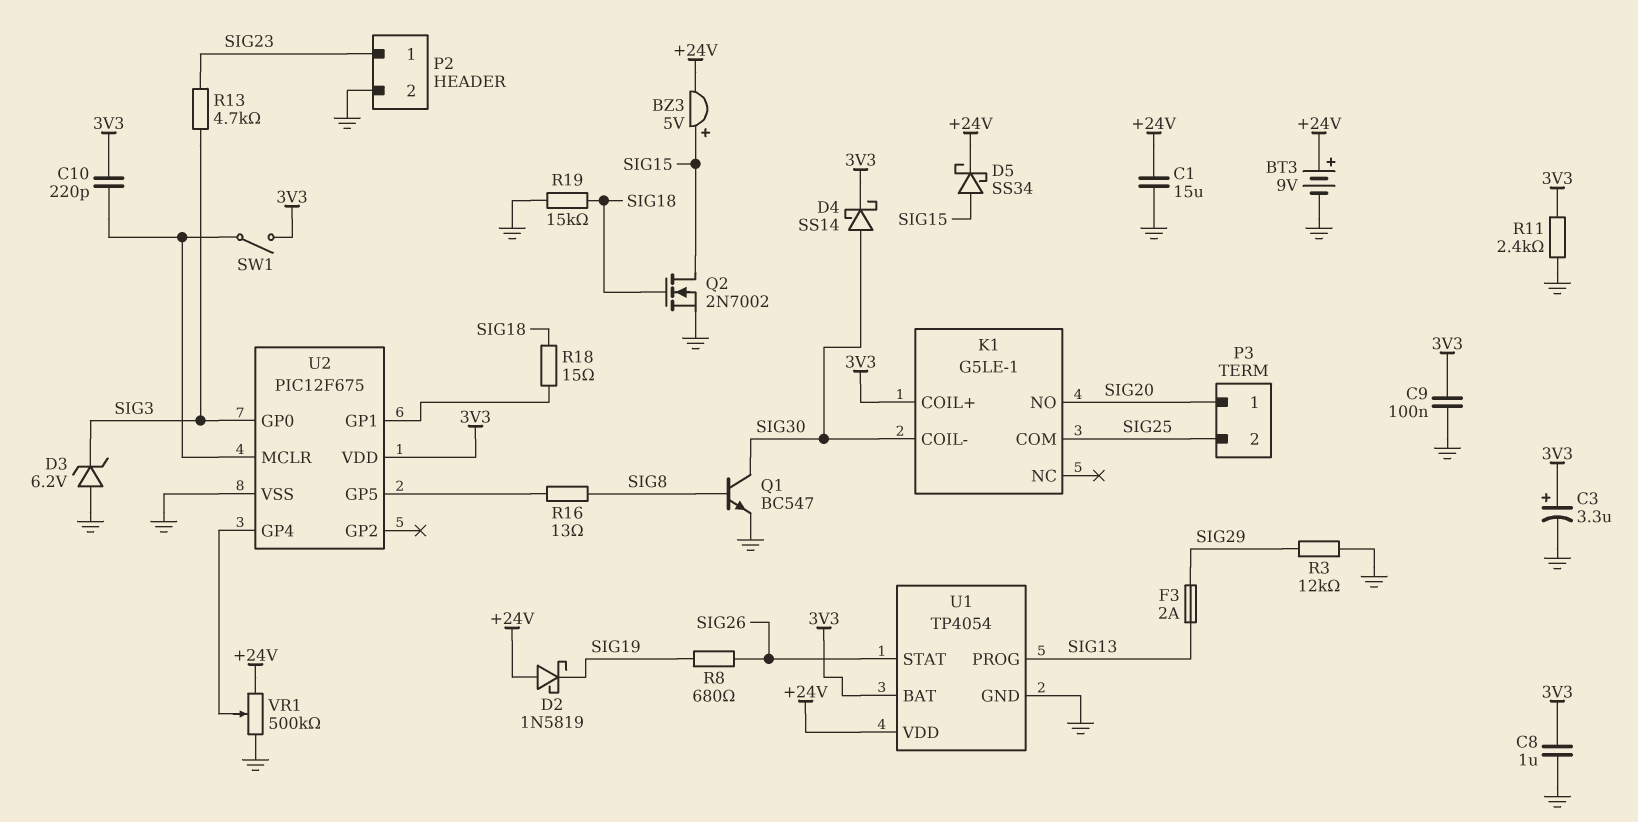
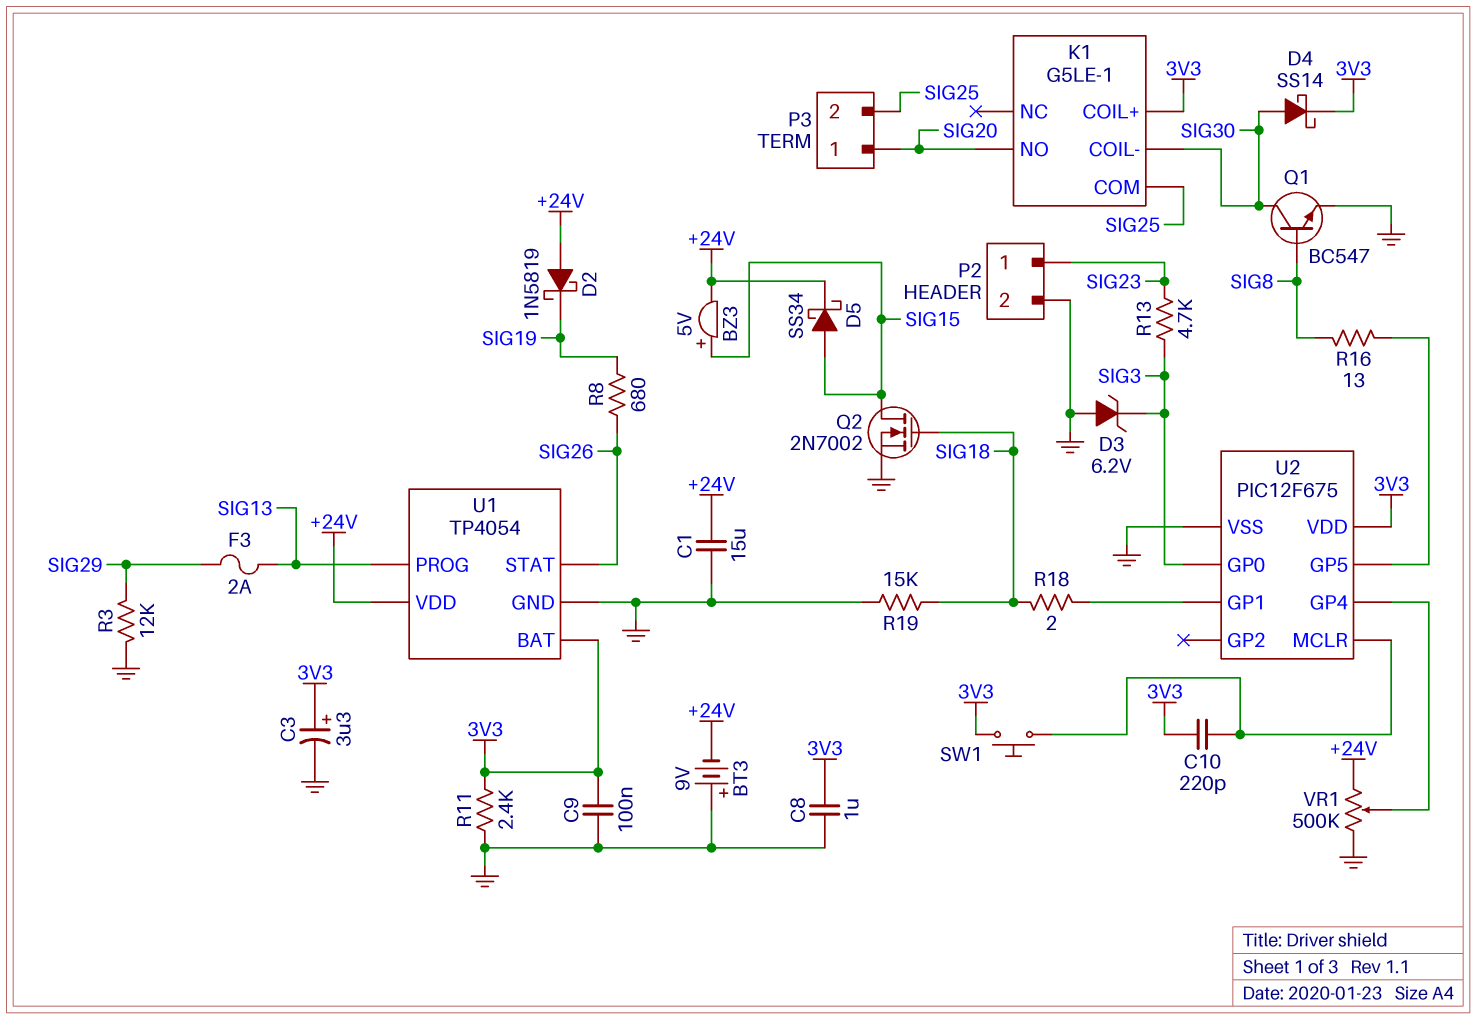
BT3: 9V (plus +24V, minus GND) -> 9V (plus GND, minus +24V)
R18: 15 (SIG18, U2/GP1) -> 2 (SIG18, U2/GP1)
SW1: switch (3V3, U2/MCLR) -> button (3V3, U2/MCLR)

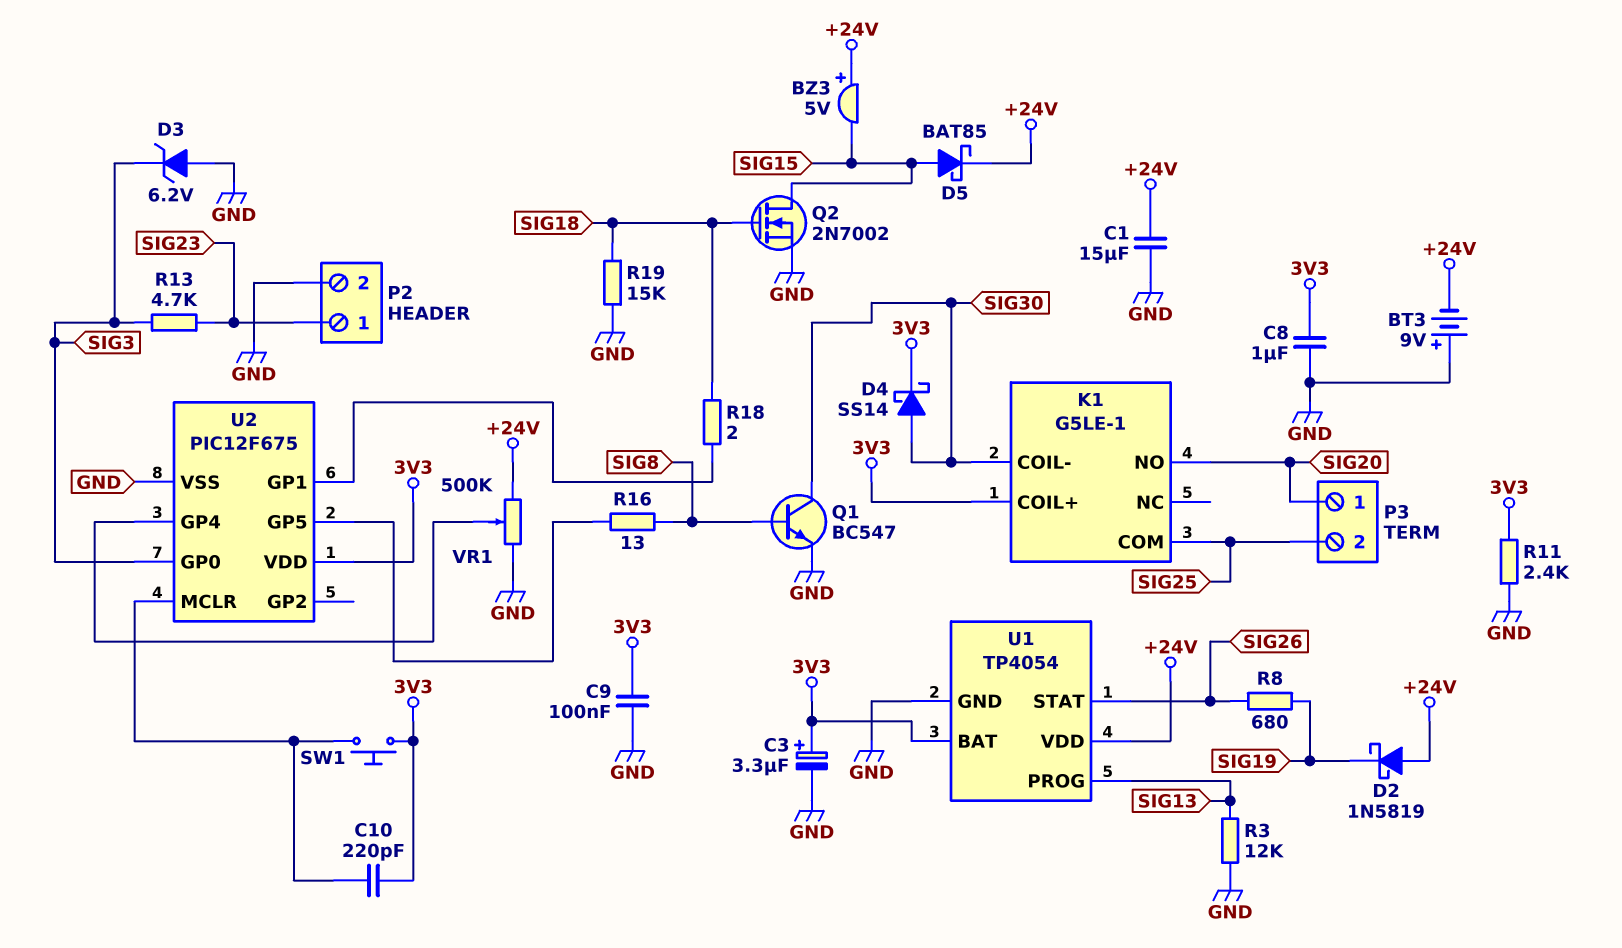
BZ3: buzzer 5V (plus SIG15, minus +24V) -> buzzer 5V (plus +24V, minus SIG15)
D5: schottky SS34 (A SIG15, K +24V) -> schottky BAT85 (A SIG15, K +24V)
F3: 2A (SIG13, SIG29) -> none
R3: 12k (GND, SIG29) -> 12k (GND, SIG13)

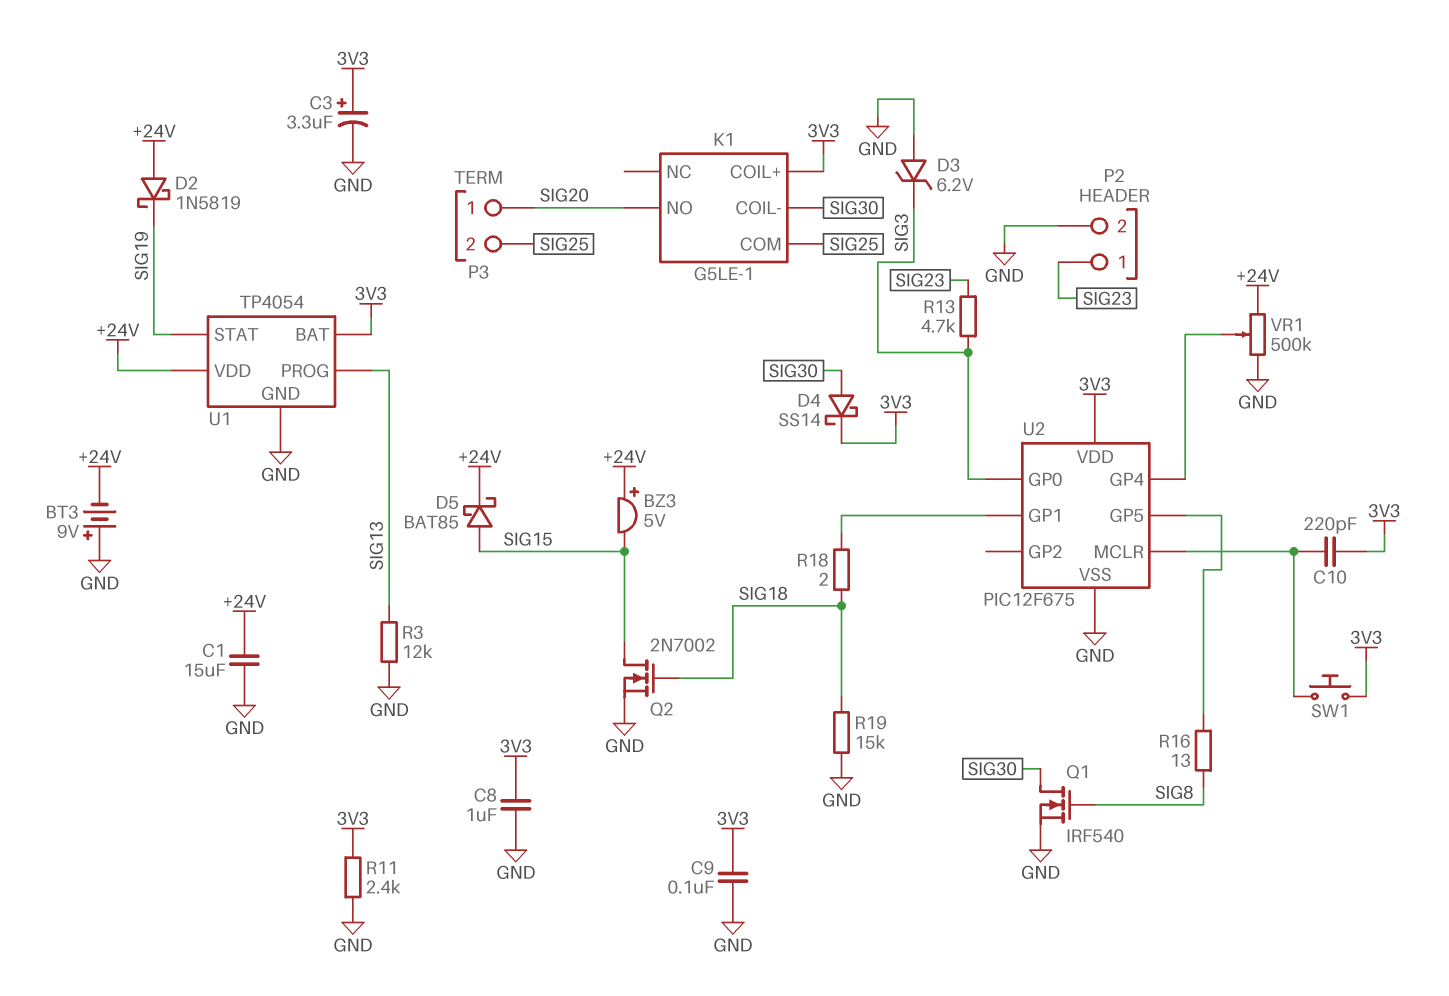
Q1: NPN BC547 (B SIG8, C SIG30, E GND) -> NMOS IRF540 (G SIG8, D SIG30, S GND)
R8: 680 (SIG19, SIG26) -> none
U1 pin STAT: SIG26 -> SIG19

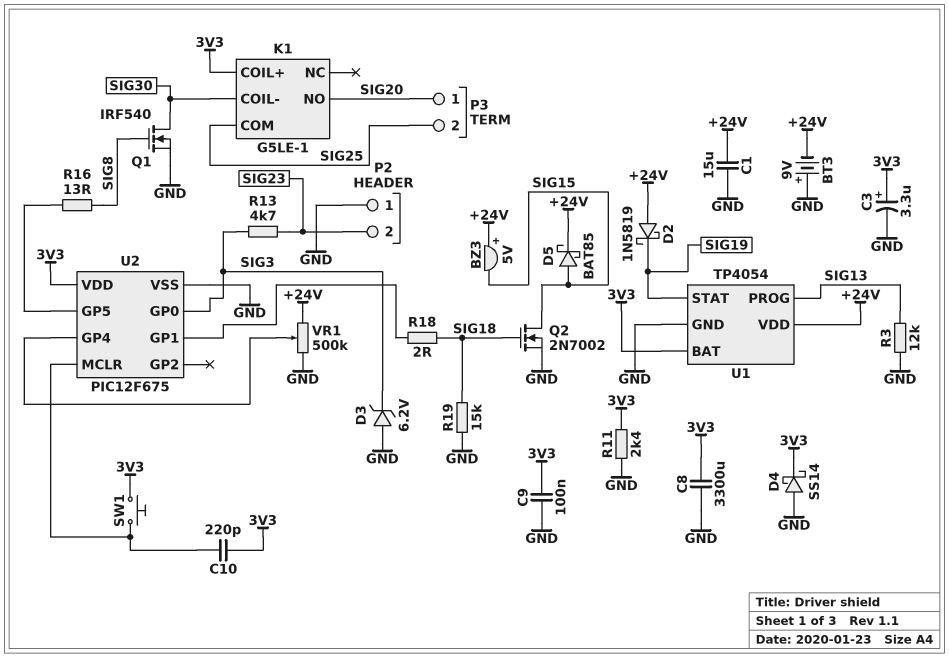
C8: 1uF (3V3, GND) -> 3300uF (3V3, GND)
D4: schottky SS14 (A SIG30, K 3V3) -> schottky SS14 (A GND, K 3V3)
P2 pin 1: SIG23 -> GND
P2 pin 2: GND -> SIG23

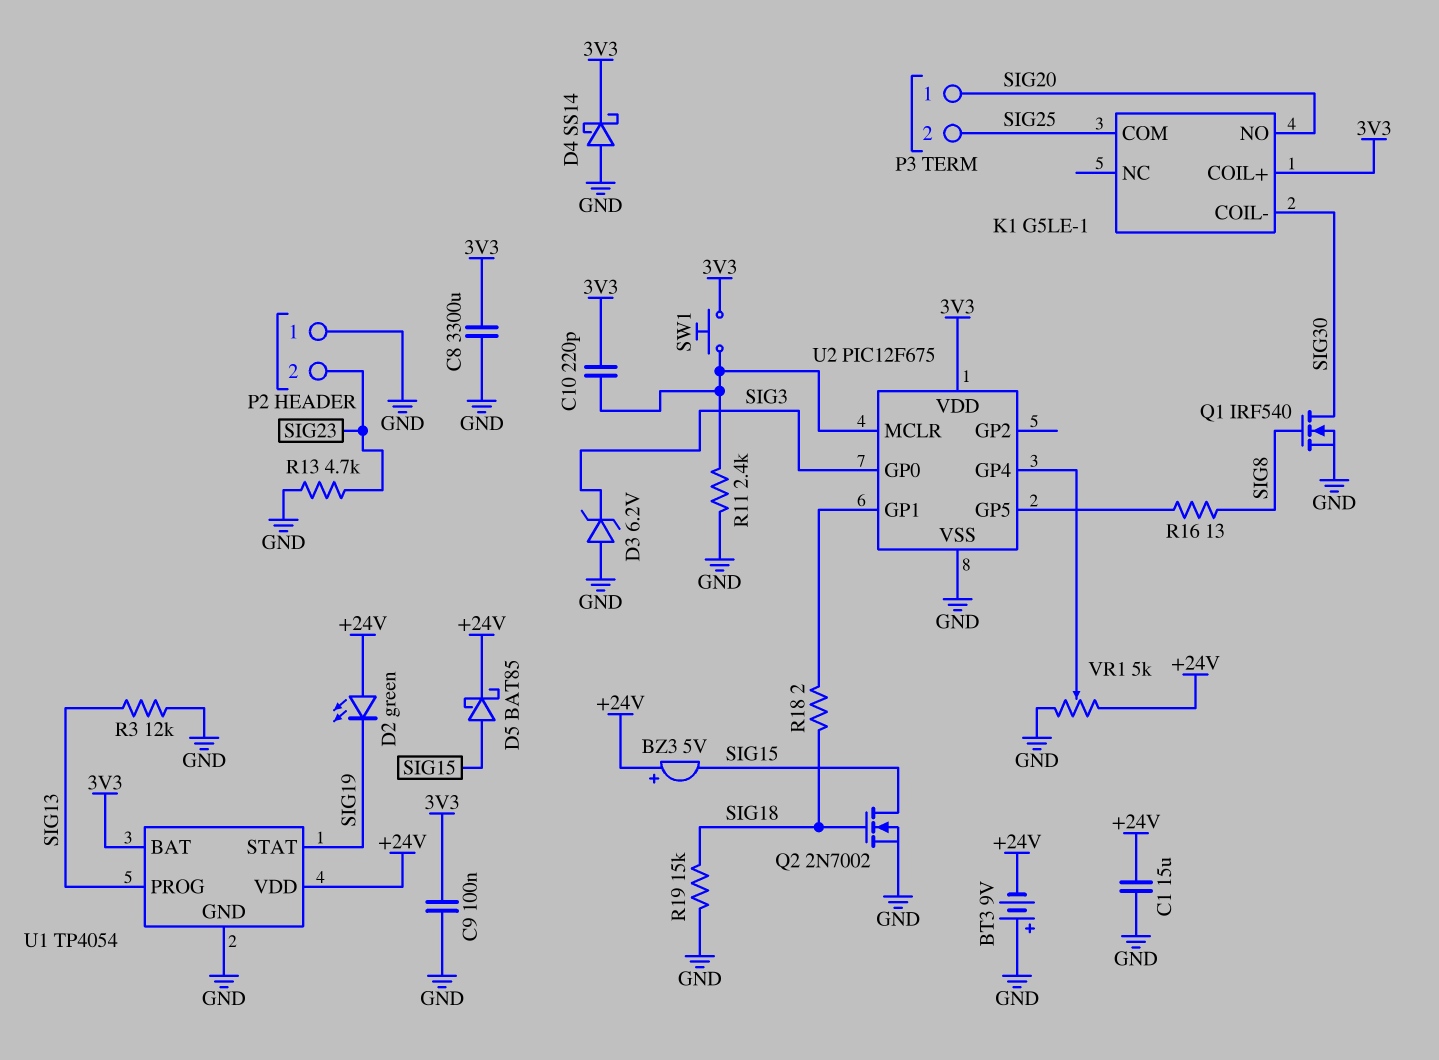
C3: 3.3uF (plus 3V3, minus GND) -> none
D2: schottky 1N5819 (A +24V, K SIG19) -> LED green (A +24V, K SIG19)
R11: 2.4k (3V3, GND) -> 2.4k (GND, U2/MCLR)
R13: 4.7k (SIG3, SIG23) -> 4.7k (GND, SIG23)
VR1: 500k (+24V, GND, wiper U2/GP4) -> 5k (+24V, GND, wiper U2/GP4)

